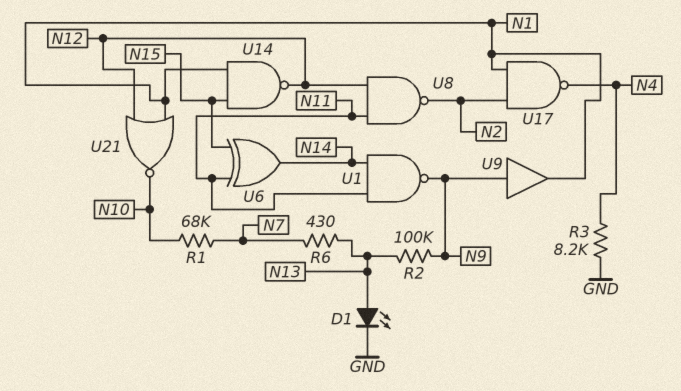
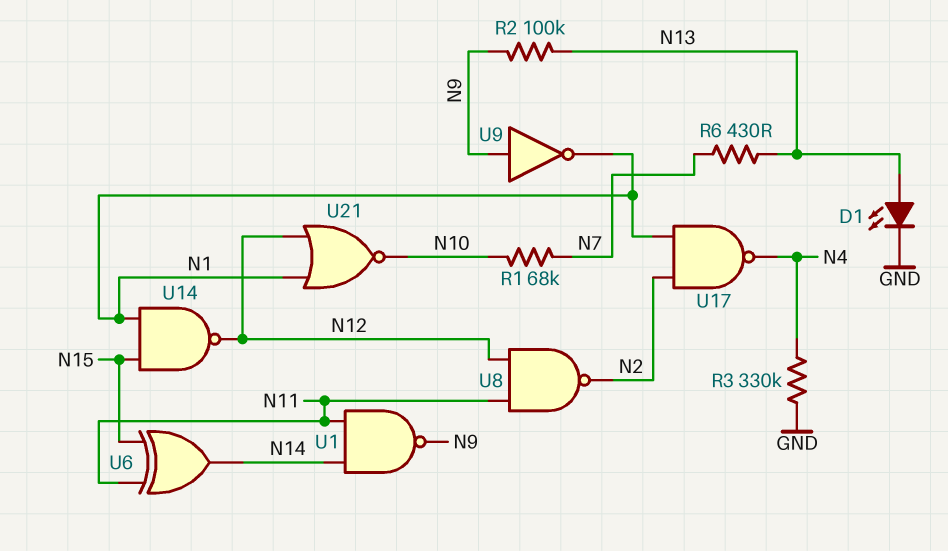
R3: 8.2k (GND, N4) -> 330k (GND, N4)
U9: buffer (in N9, out N1) -> NOT (in N9, out N1)

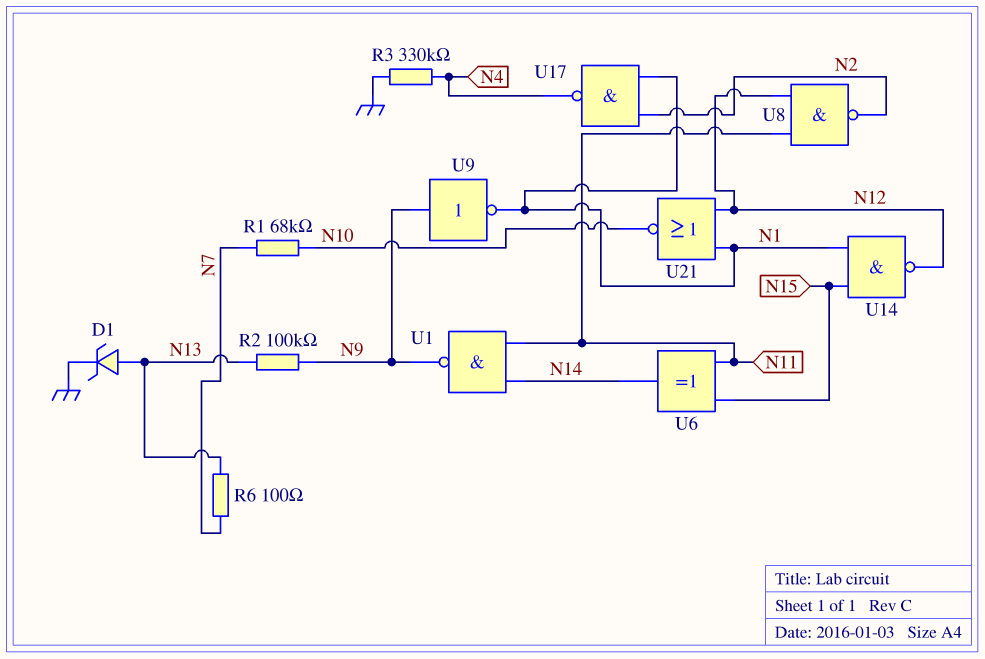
D1: LED (A N13, K GND) -> zener (A N13, K GND)
R6: 430 (N7, N13) -> 100 (N7, N13)

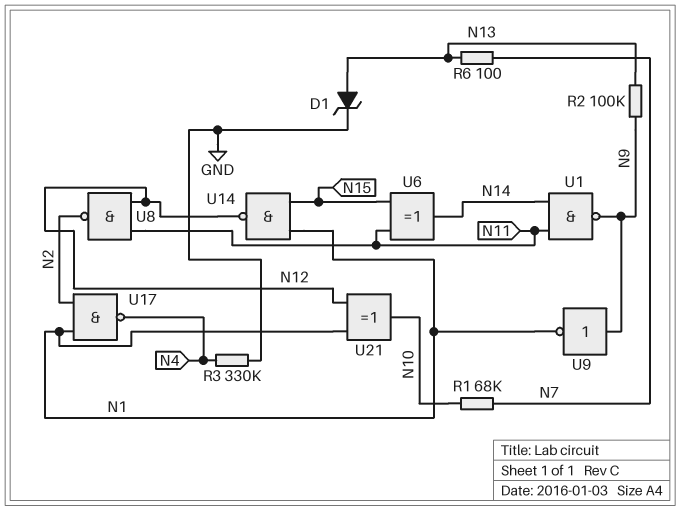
U21: NOR (in N1, in N12, out N10) -> XOR (in N1, in N12, out N10)

